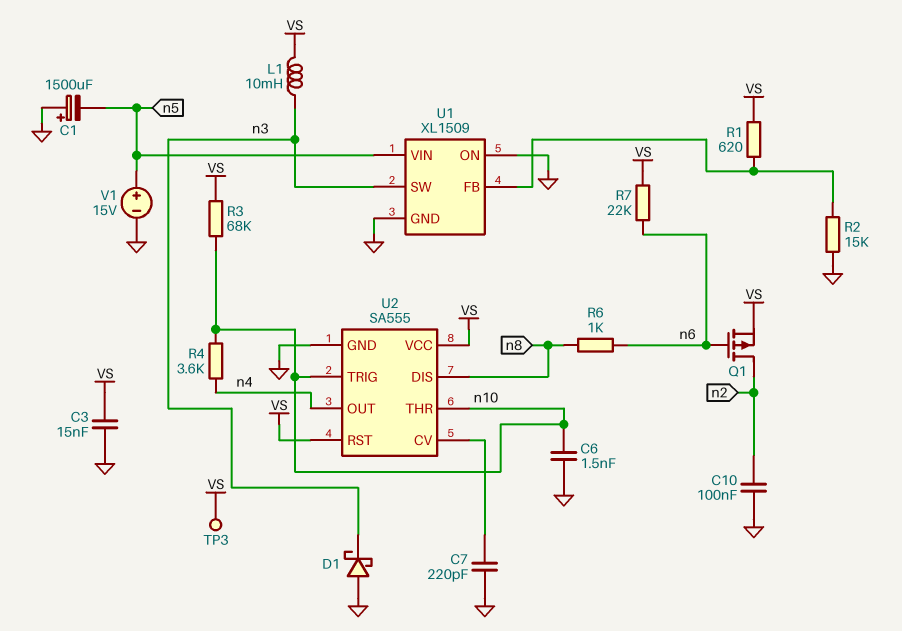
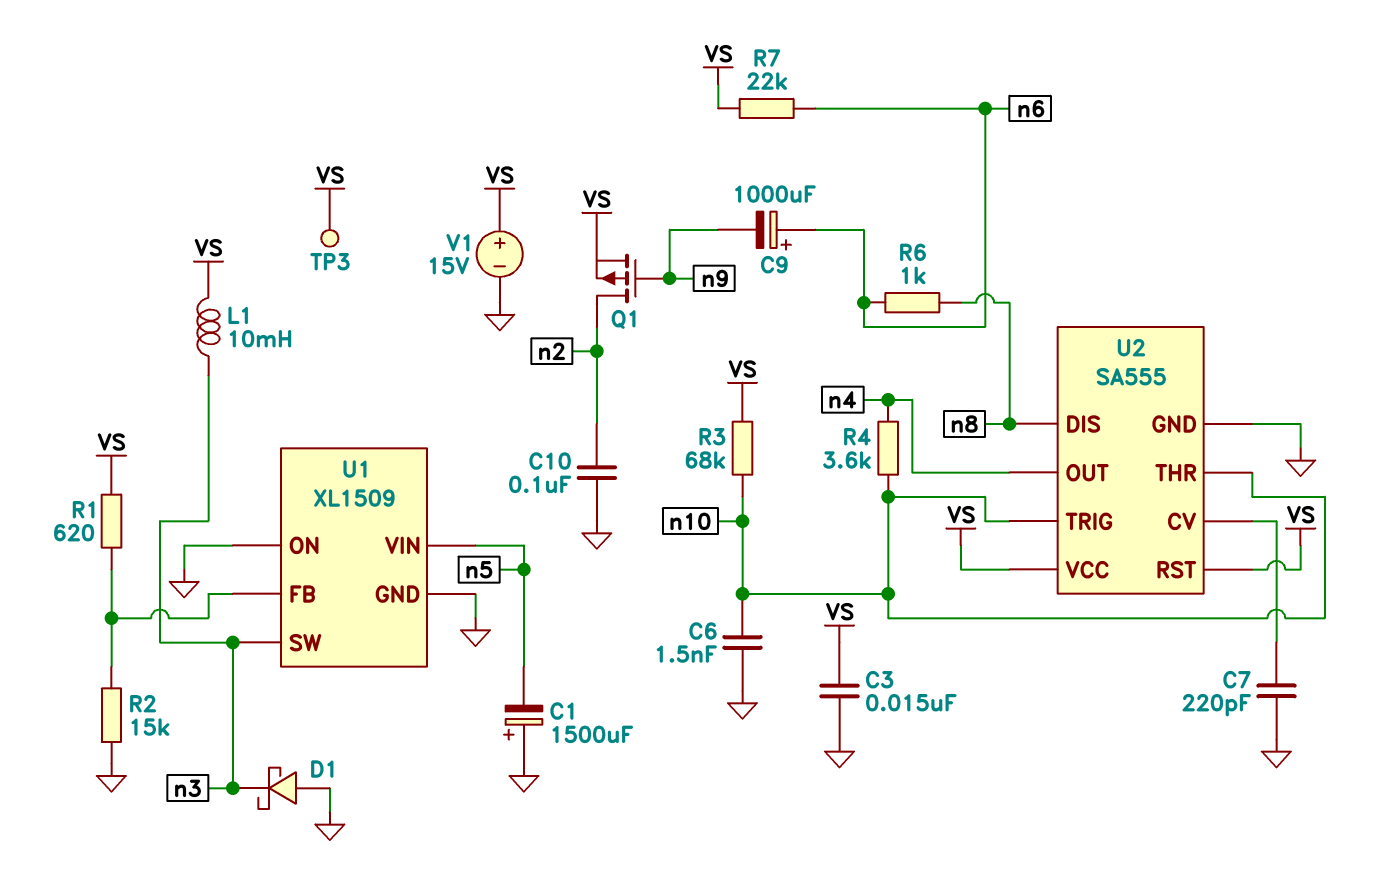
C9: none -> 1000uF (plus n6, minus n9)
Q1: PMOS (G n6, D n2, S VS) -> PMOS (G n9, D n2, S VS)
V1: 15V (plus n5, minus GND) -> 15V (plus VS, minus GND)

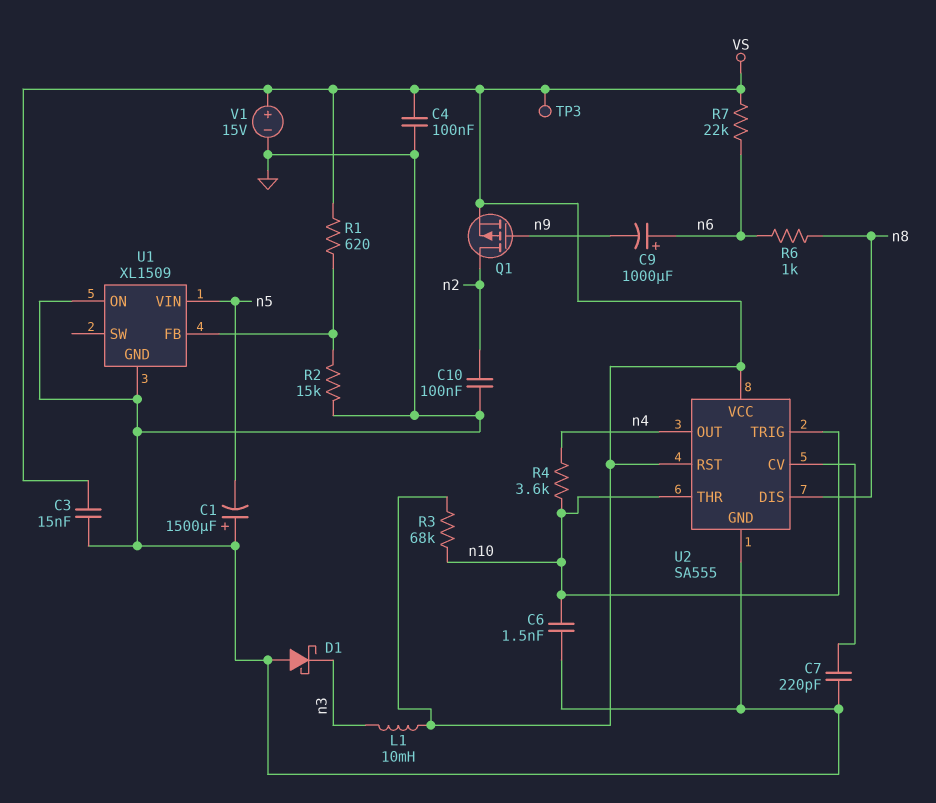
C4: none -> 100nF (GND, VS)
U1 pin SW: n3 -> none

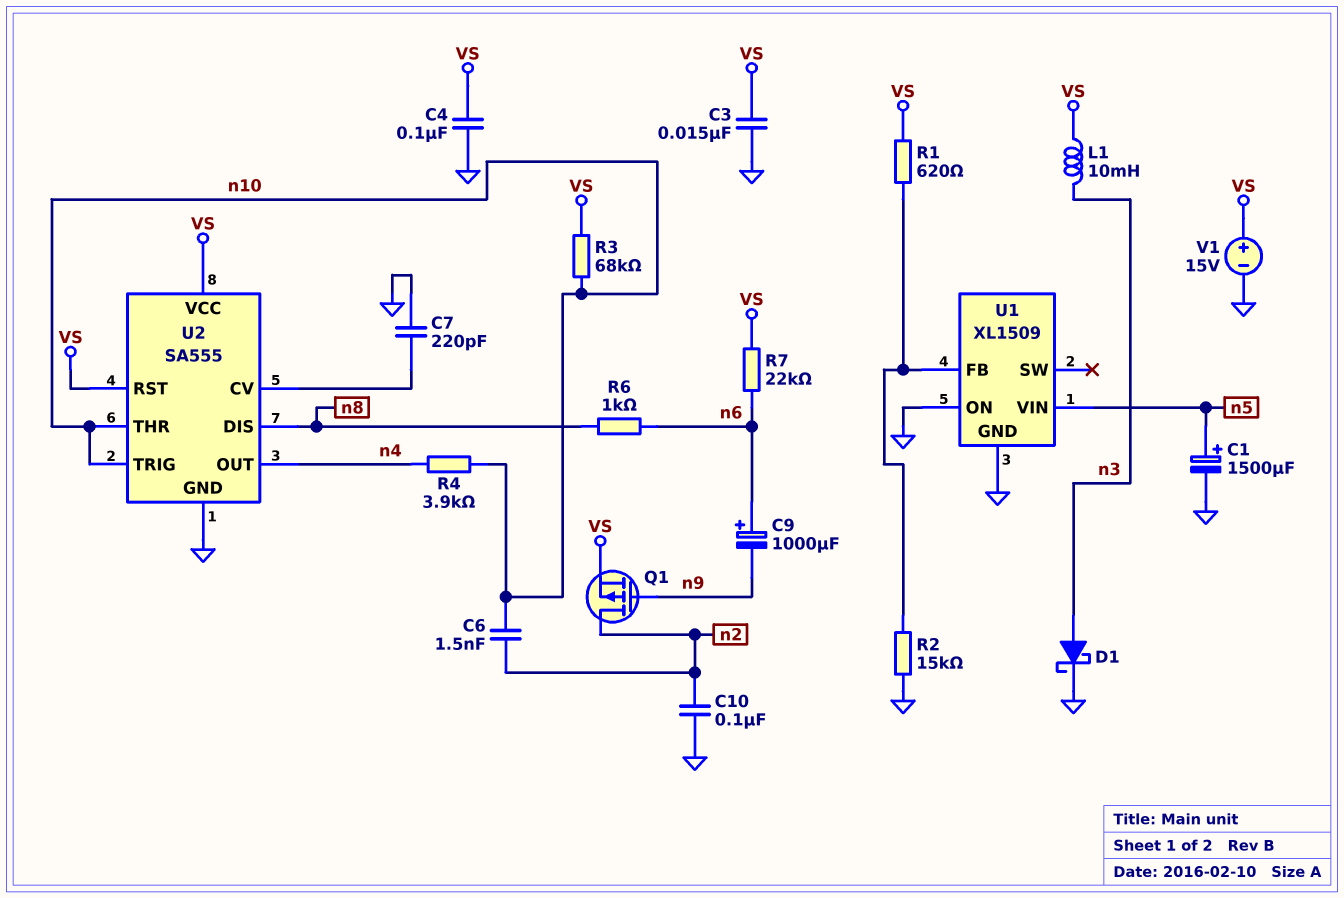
C1: 1500uF (plus GND, minus n5) -> 1500uF (plus n5, minus GND)
C6: 1.5nF (GND, n10) -> 1.5nF (n2, n10)
D1: schottky (A GND, K n3) -> schottky (A n3, K GND)
R4: 3.6k (n4, n10) -> 3.9k (n4, n10)
TP3: test point (VS) -> none

